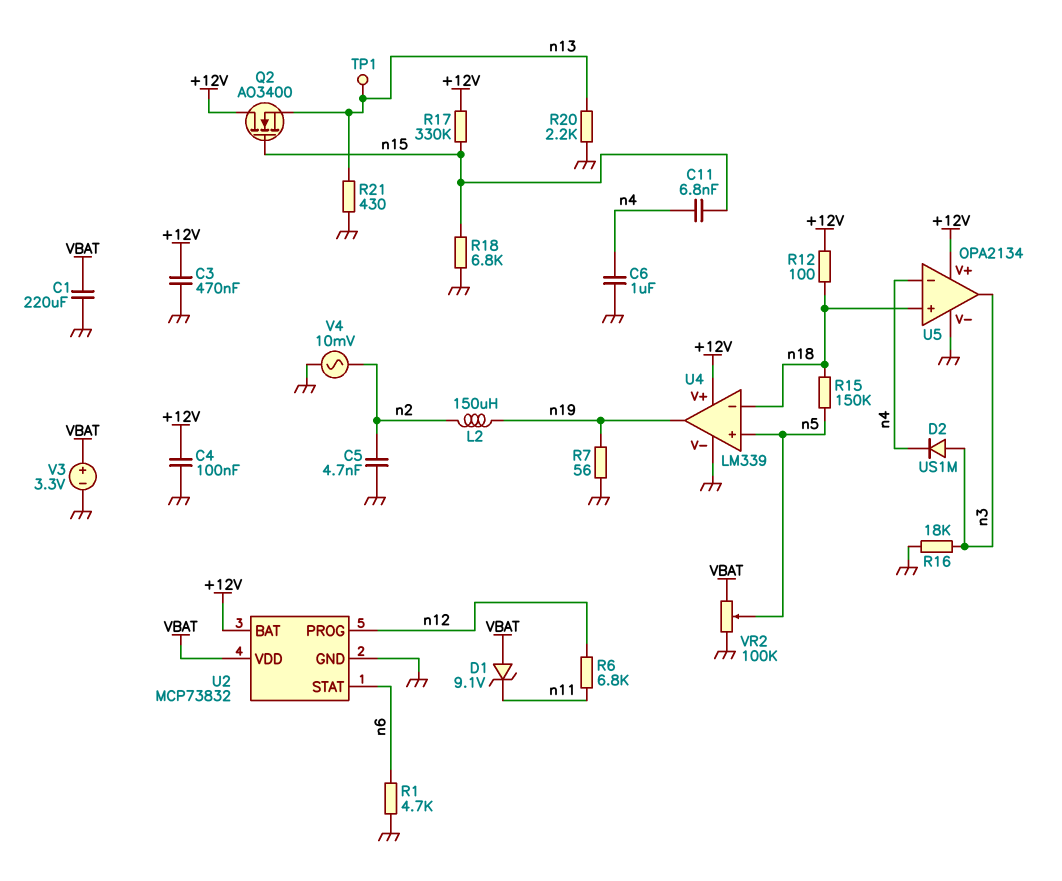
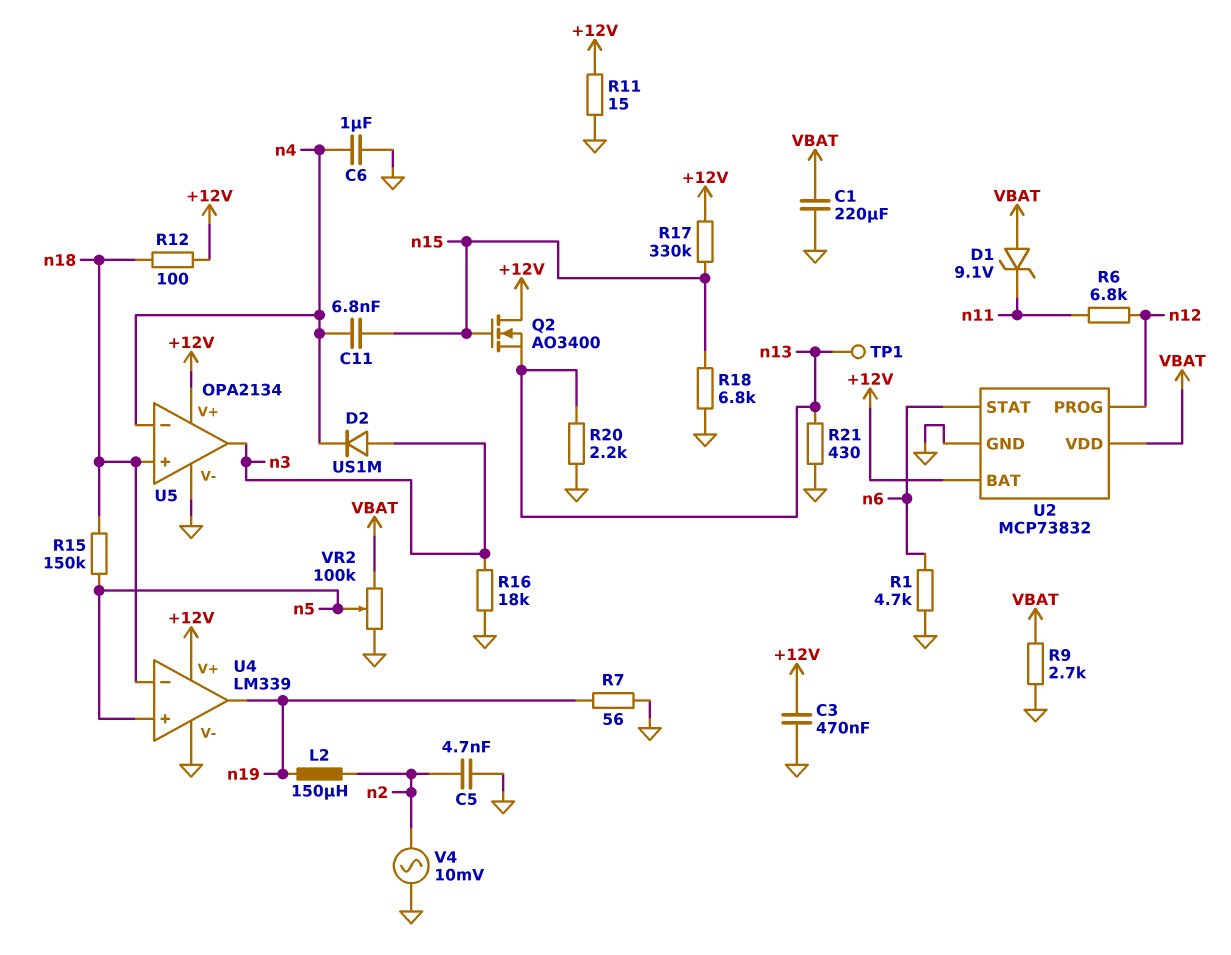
C4: 100nF (+12V, GND) -> none
R9: none -> 2.7k (GND, VBAT)
R11: none -> 15 (+12V, GND)
V3: 3.3V (plus VBAT, minus GND) -> none

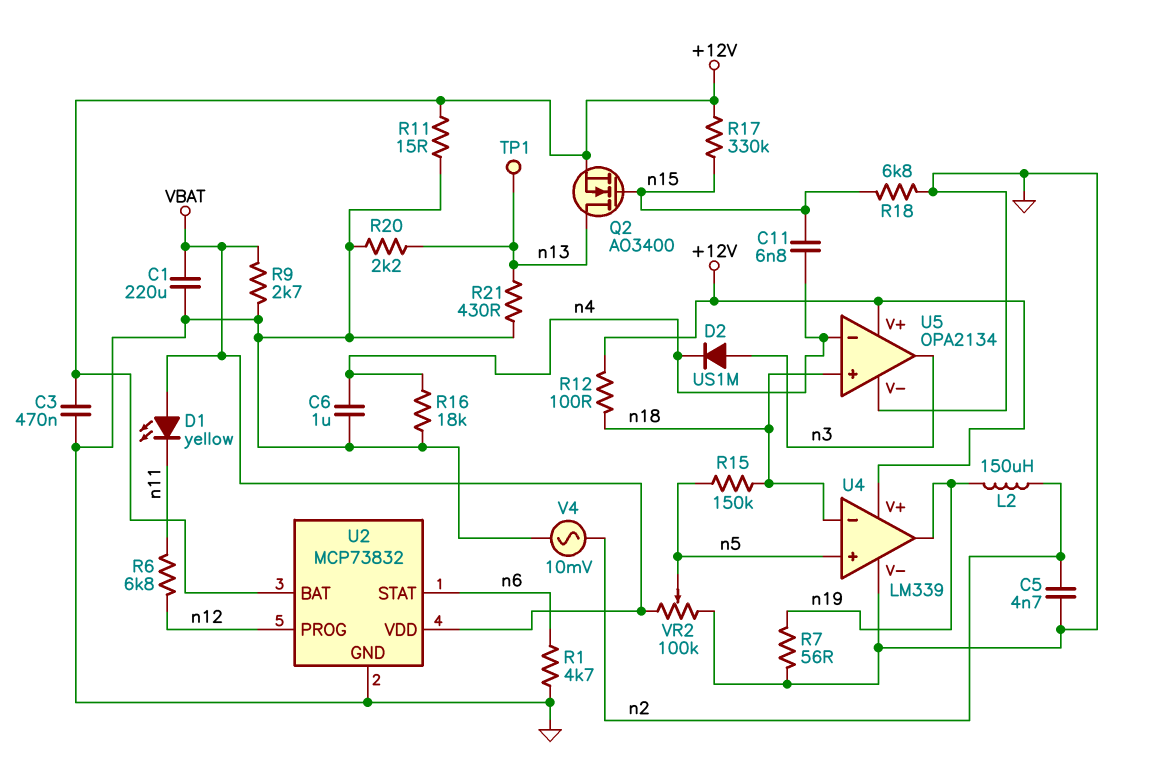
D1: zener 9.1V (A VBAT, K n11) -> LED yellow (A VBAT, K n11)
Q2: NMOS AO3400 (G n15, D +12V, S n13) -> NMOS AO3400 (G n15, D n13, S +12V)
R16: 18k (GND, n3) -> 18k (GND, n4)

